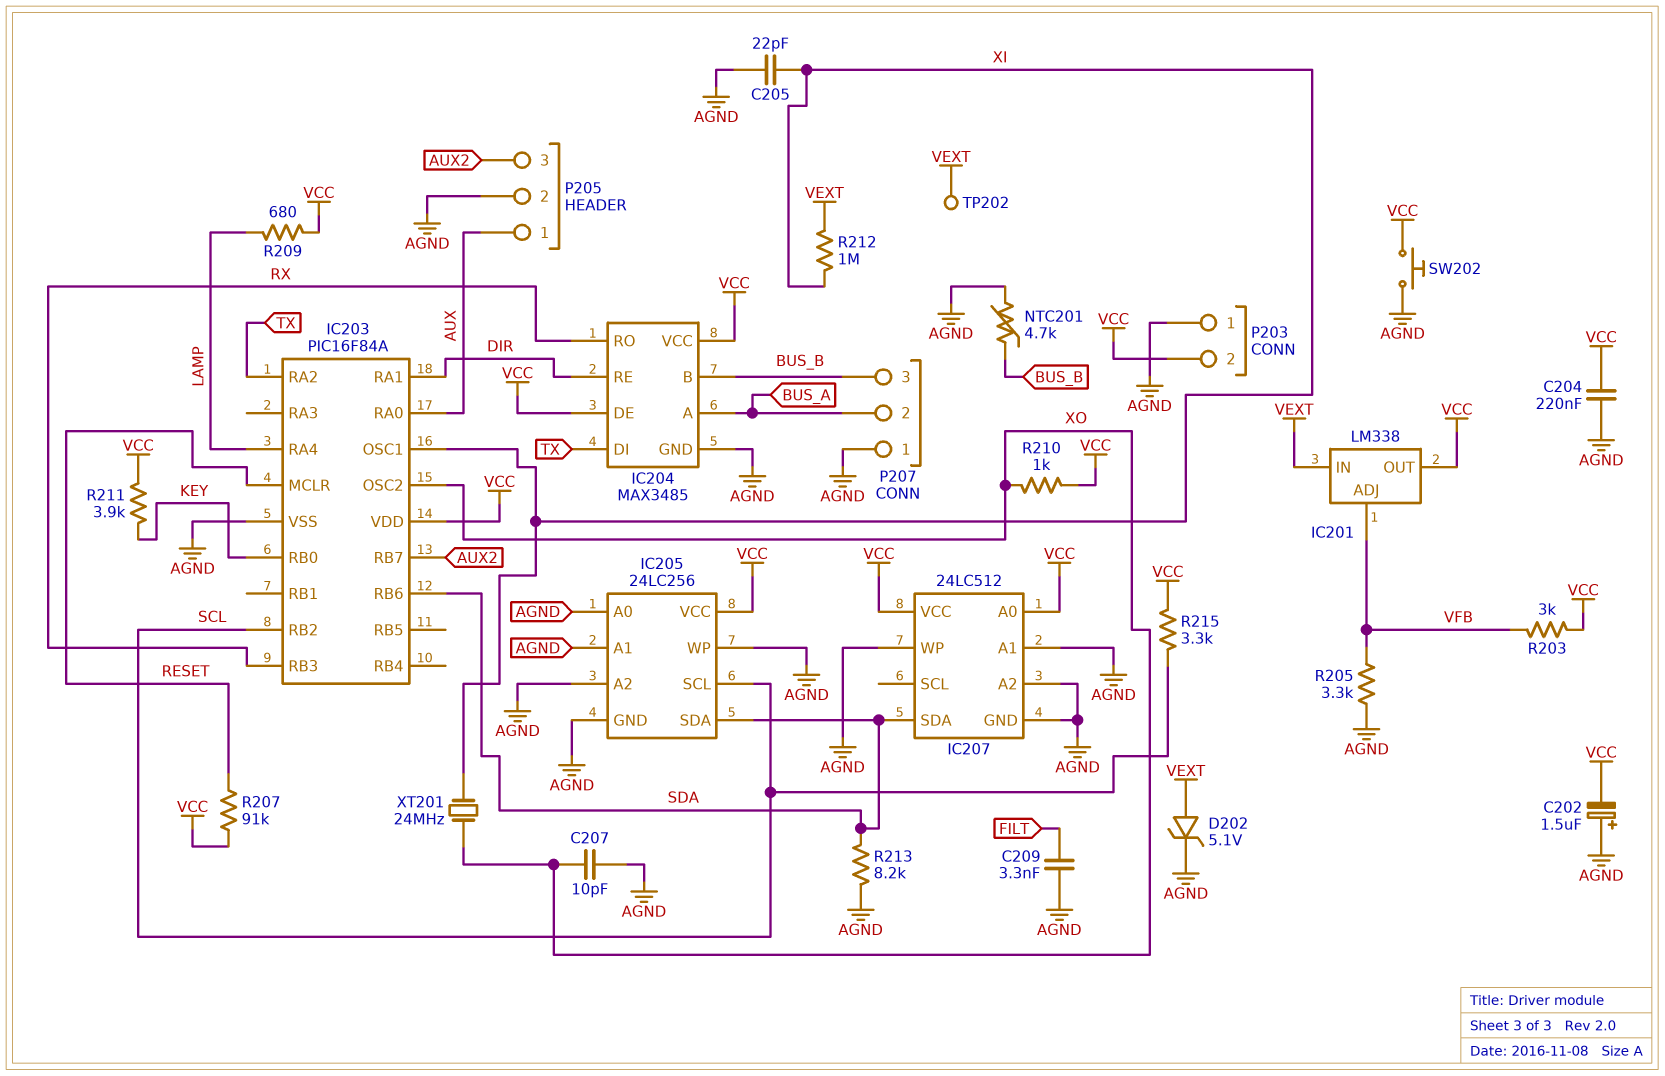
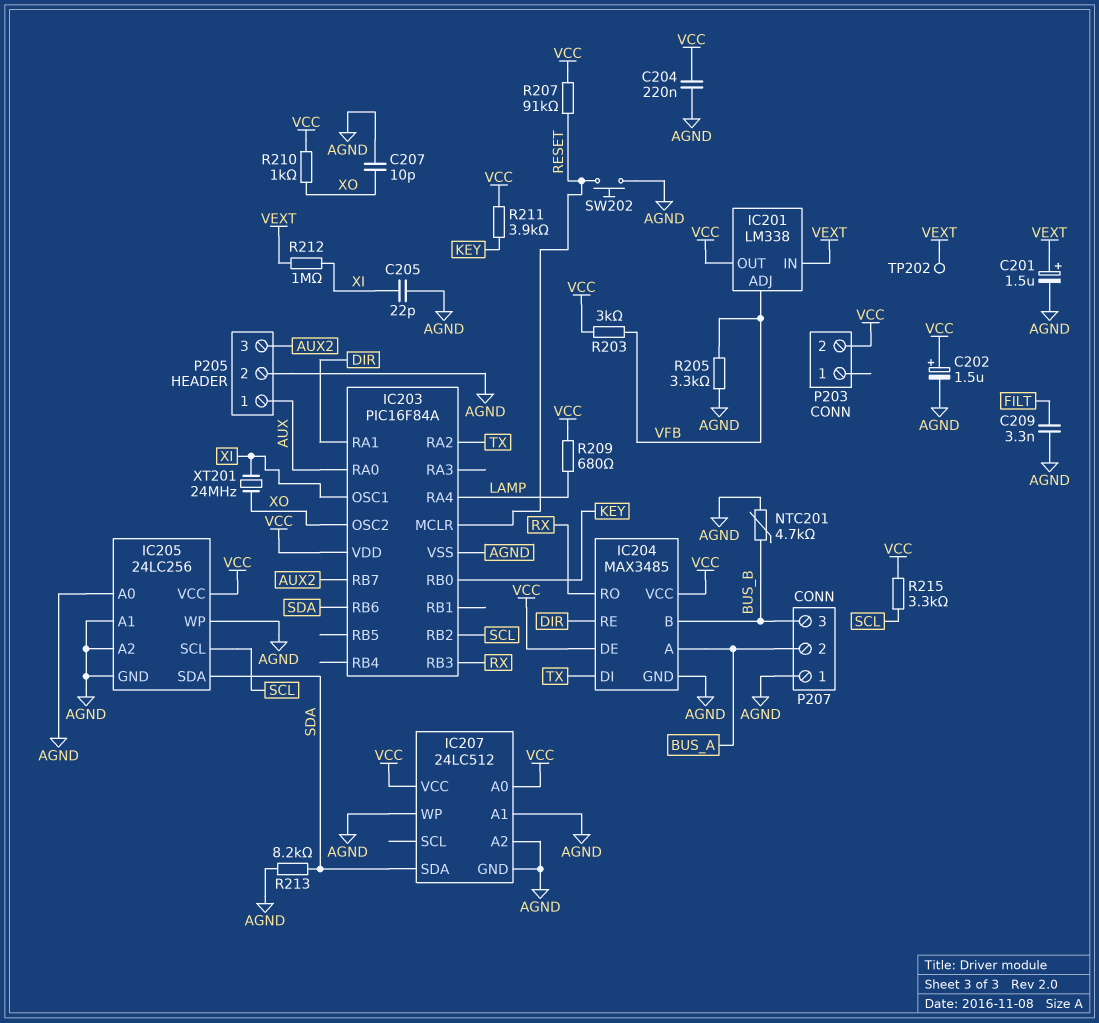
C201: none -> 1.5uF (plus VEXT, minus AGND)
C202: 1.5uF (plus AGND, minus VCC) -> 1.5uF (plus VCC, minus AGND)
D202: zener 5.1V (A VEXT, K AGND) -> none
P203 pin 1: AGND -> none
SW202: button (AGND, VCC) -> button (AGND, RESET)

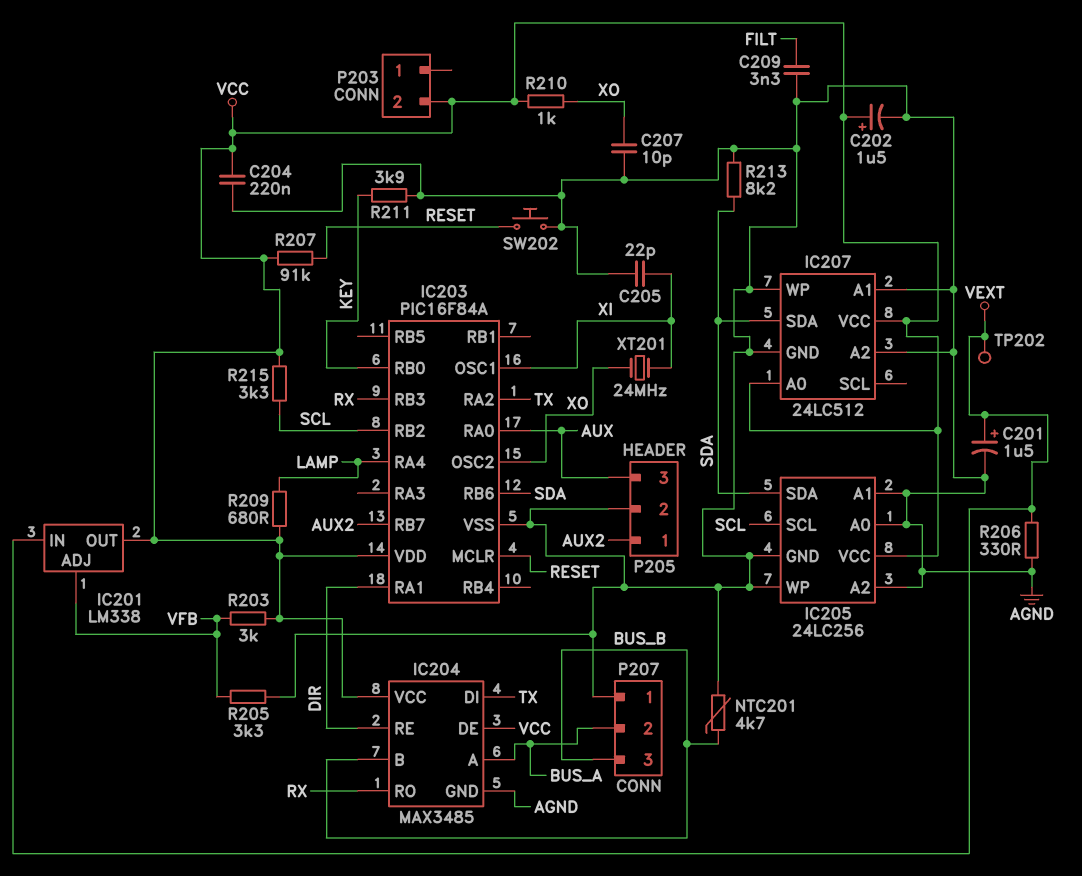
P205 pin 1: AUX -> AUX2
P205 pin 3: AUX2 -> AUX
R206: none -> 330 (AGND, VEXT)
R211: 3.9k (KEY, VCC) -> 3.9k (AGND, KEY)
R212: 1M (VEXT, XI) -> none

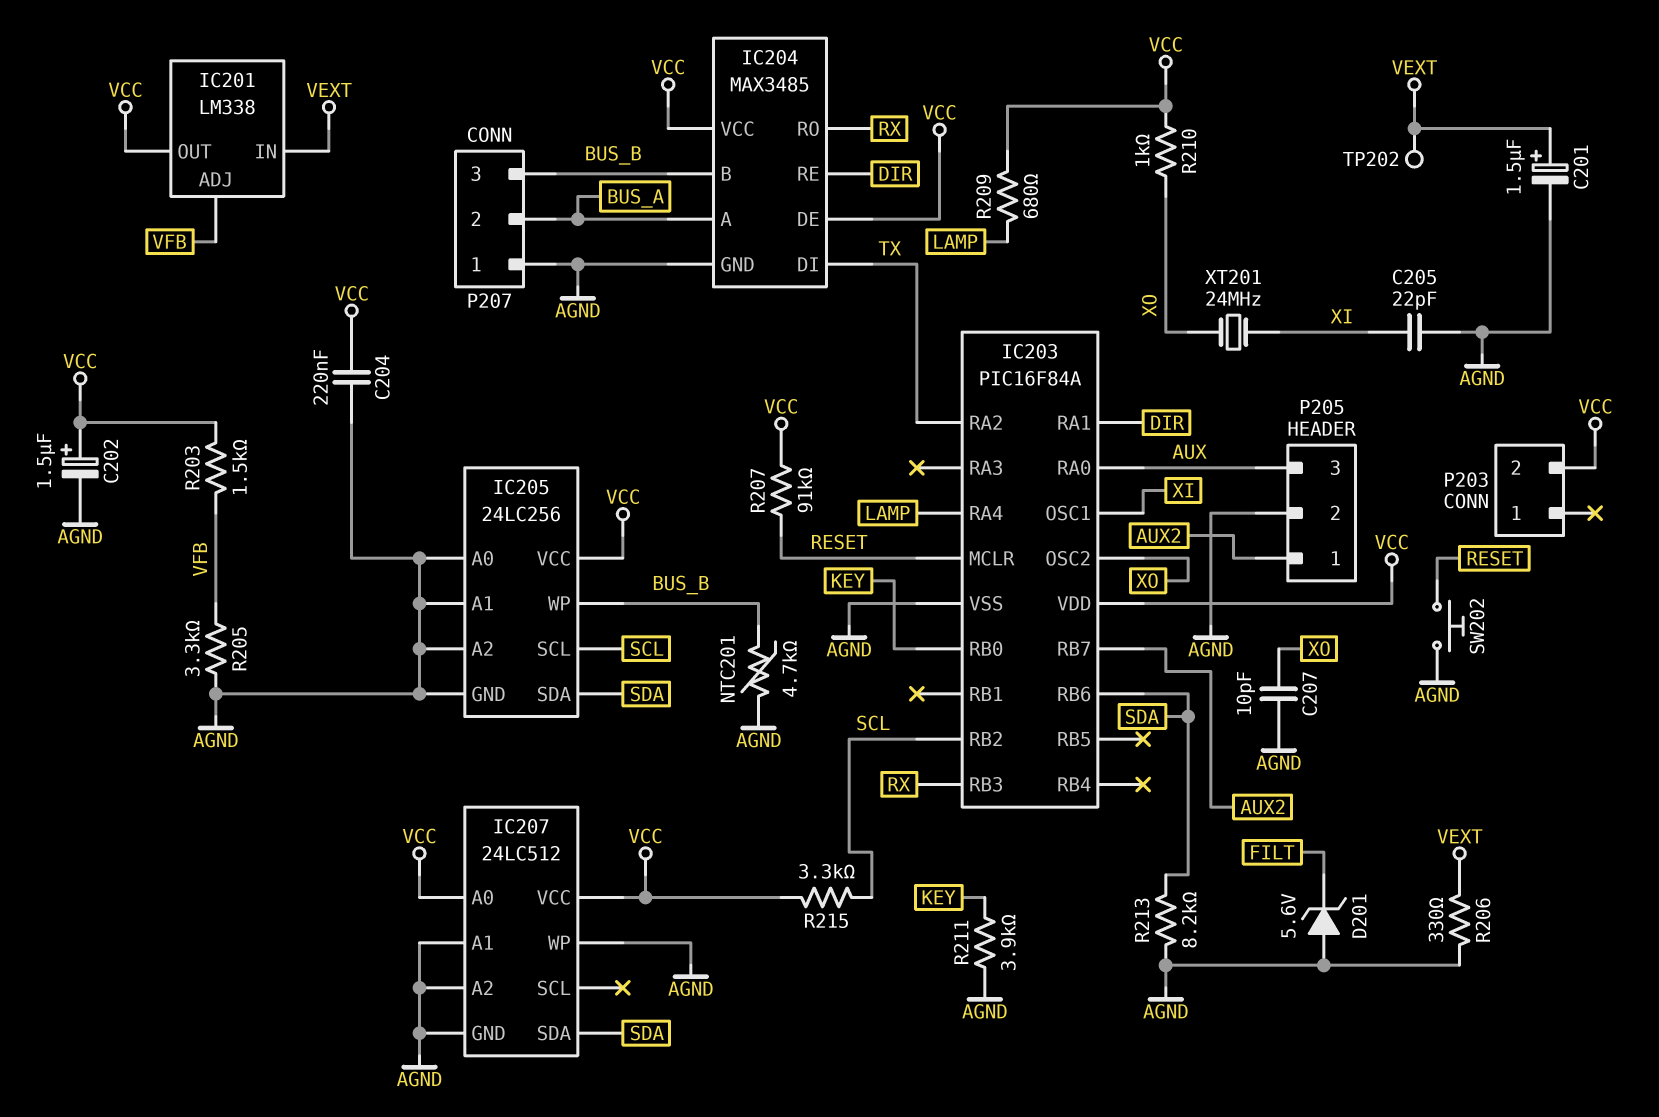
C209: 3.3nF (AGND, FILT) -> none
D201: none -> zener 5.6V (A AGND, K FILT)
IC205 pin WP: AGND -> BUS_B
R203: 3k (VCC, VFB) -> 1.5k (VCC, VFB)

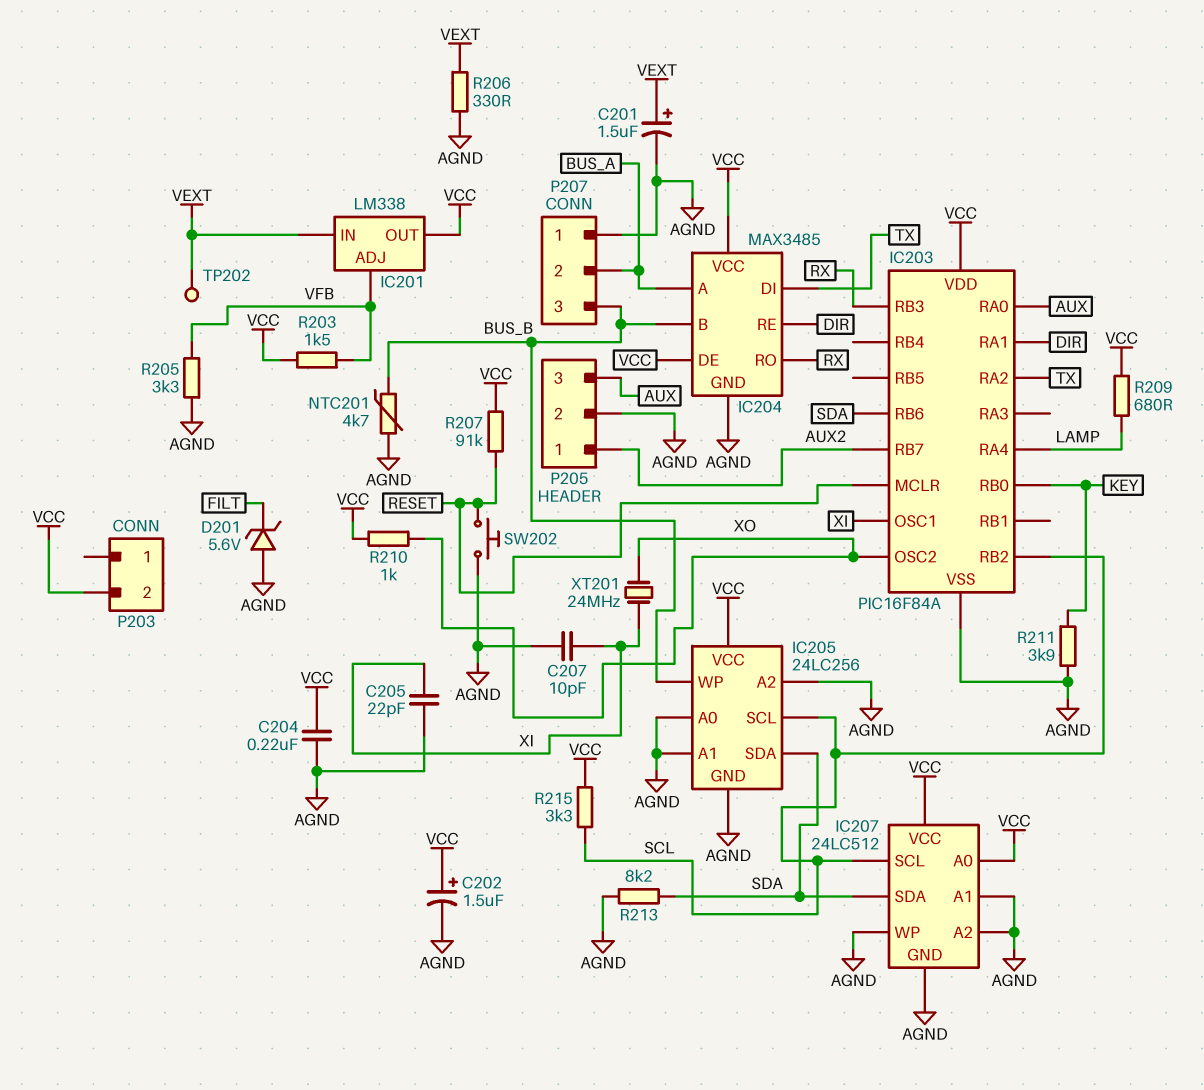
C207: 10pF (AGND, XO) -> 10pF (AGND, XI)
IC207 pin SCL: none -> SCL

